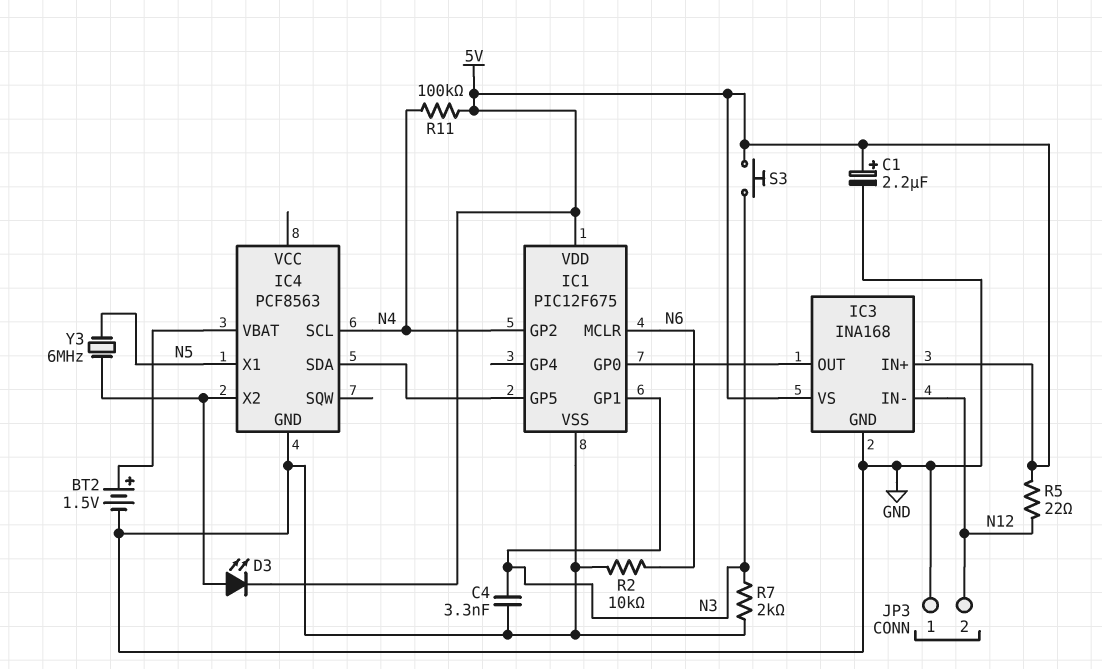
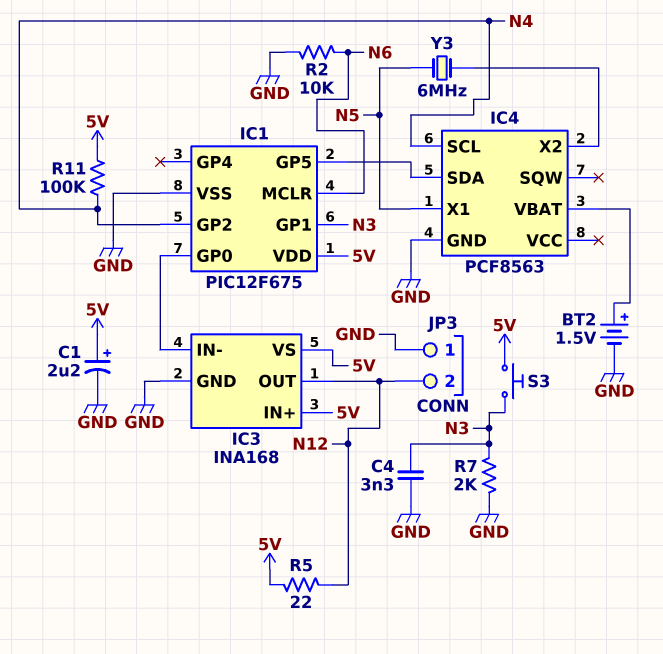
D3: LED (A IC4/X2, K 5V) -> none
IC3 pin IN-: N12 -> IC1/GP0
IC3 pin OUT: IC1/GP0 -> N12

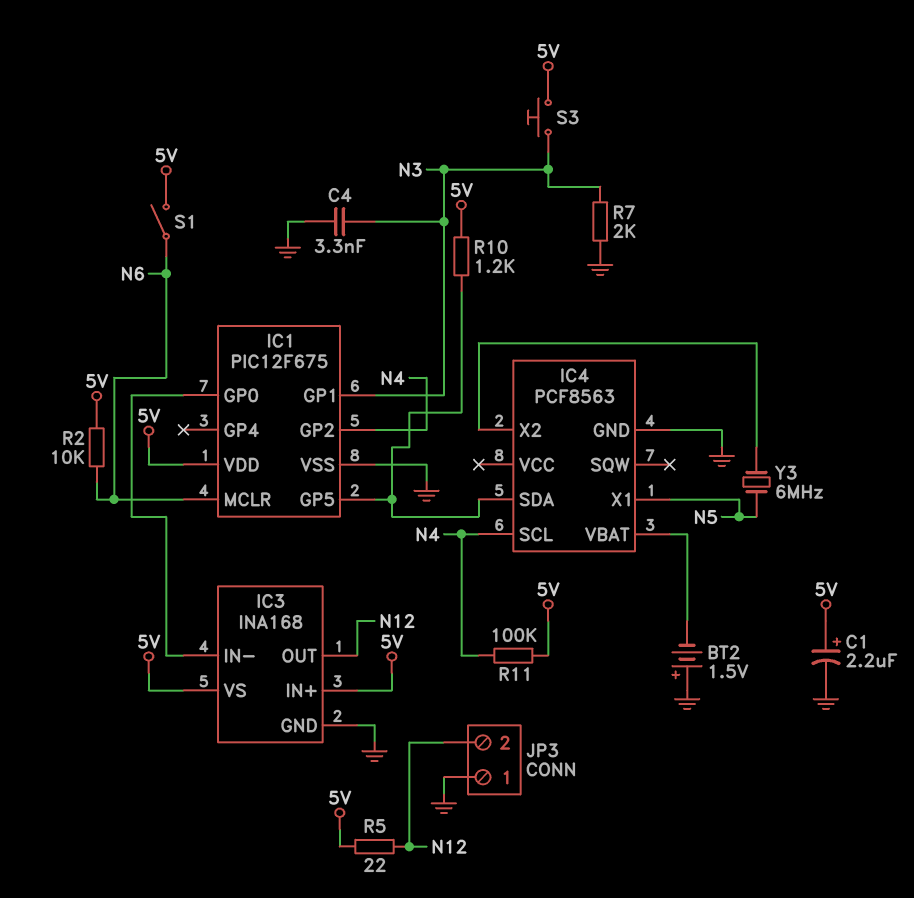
BT2: 1.5V (plus IC4/VBAT, minus GND) -> 1.5V (plus GND, minus IC4/VBAT)
R2: 10k (GND, N6) -> 10k (5V, N6)
R10: none -> 1.2k (5V, IC1/GP5)
S1: none -> switch (5V, N6)

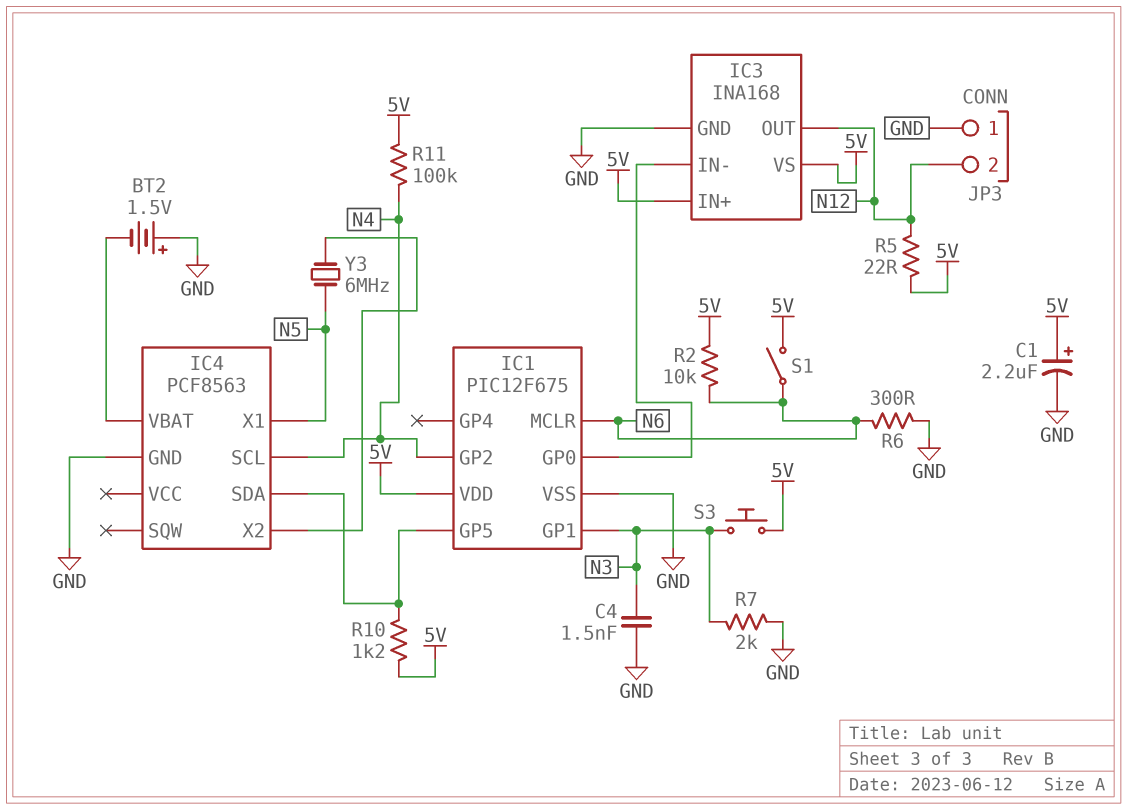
C4: 3.3nF (GND, N3) -> 1.5nF (GND, N3)
R6: none -> 300 (GND, N6)

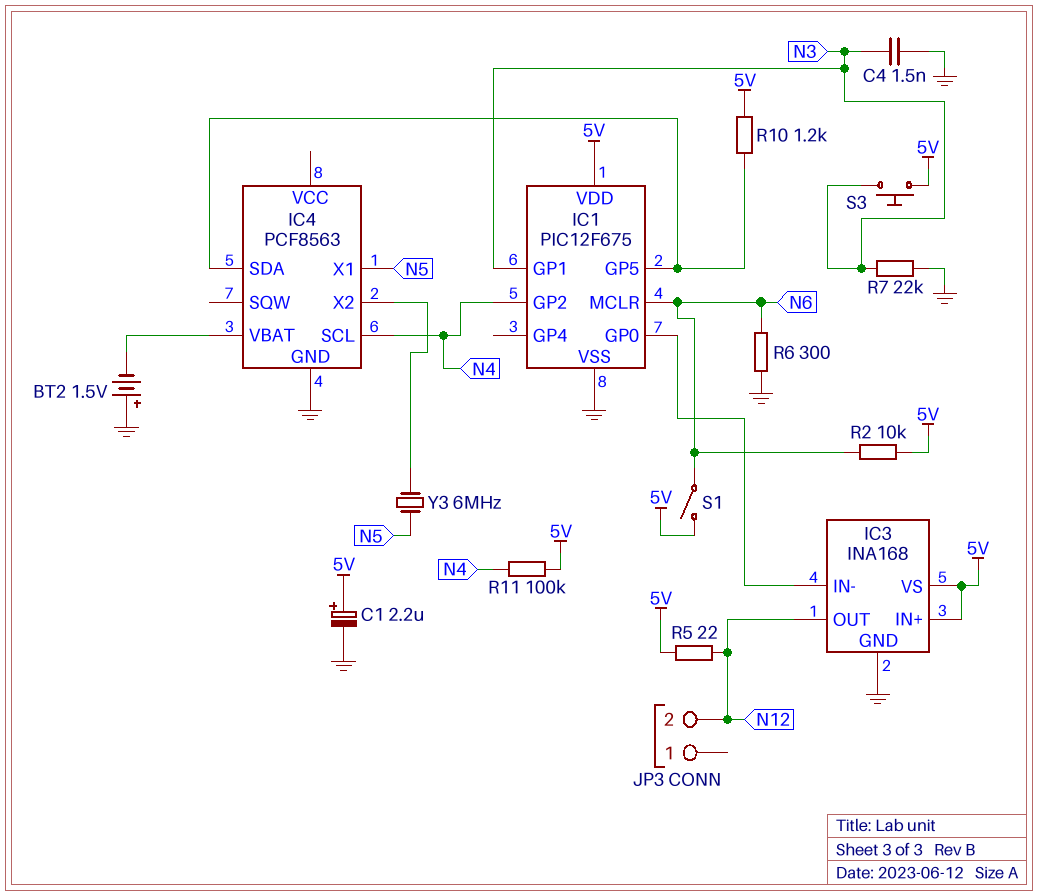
JP3 pin 1: GND -> none
R7: 2k (GND, N3) -> 22k (GND, N3)

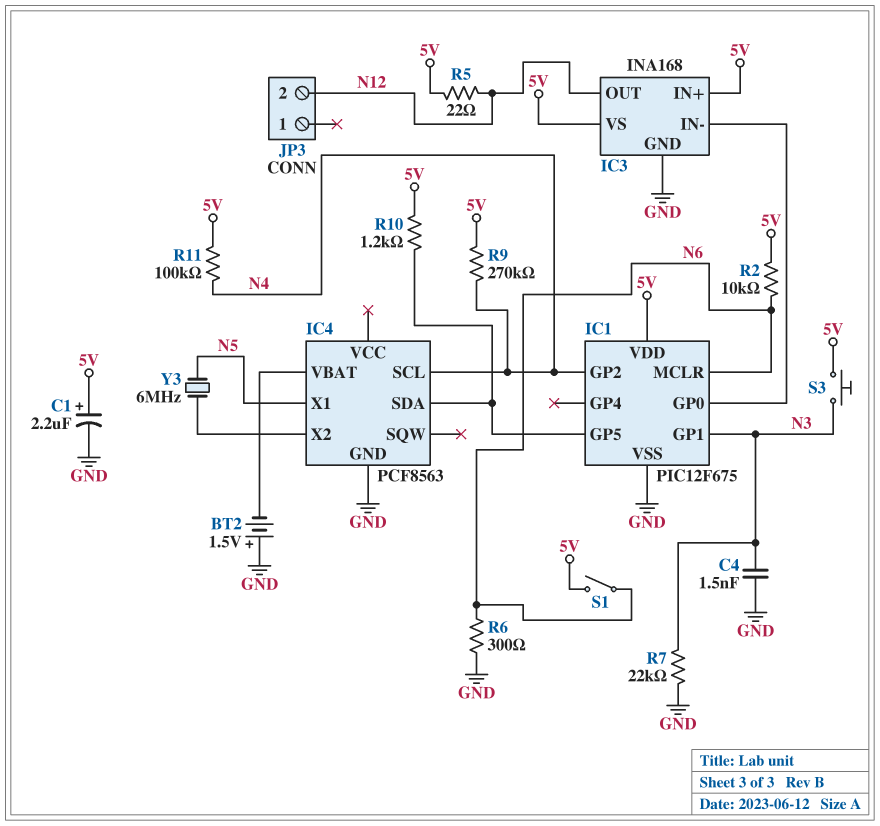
R9: none -> 270k (5V, N4)

